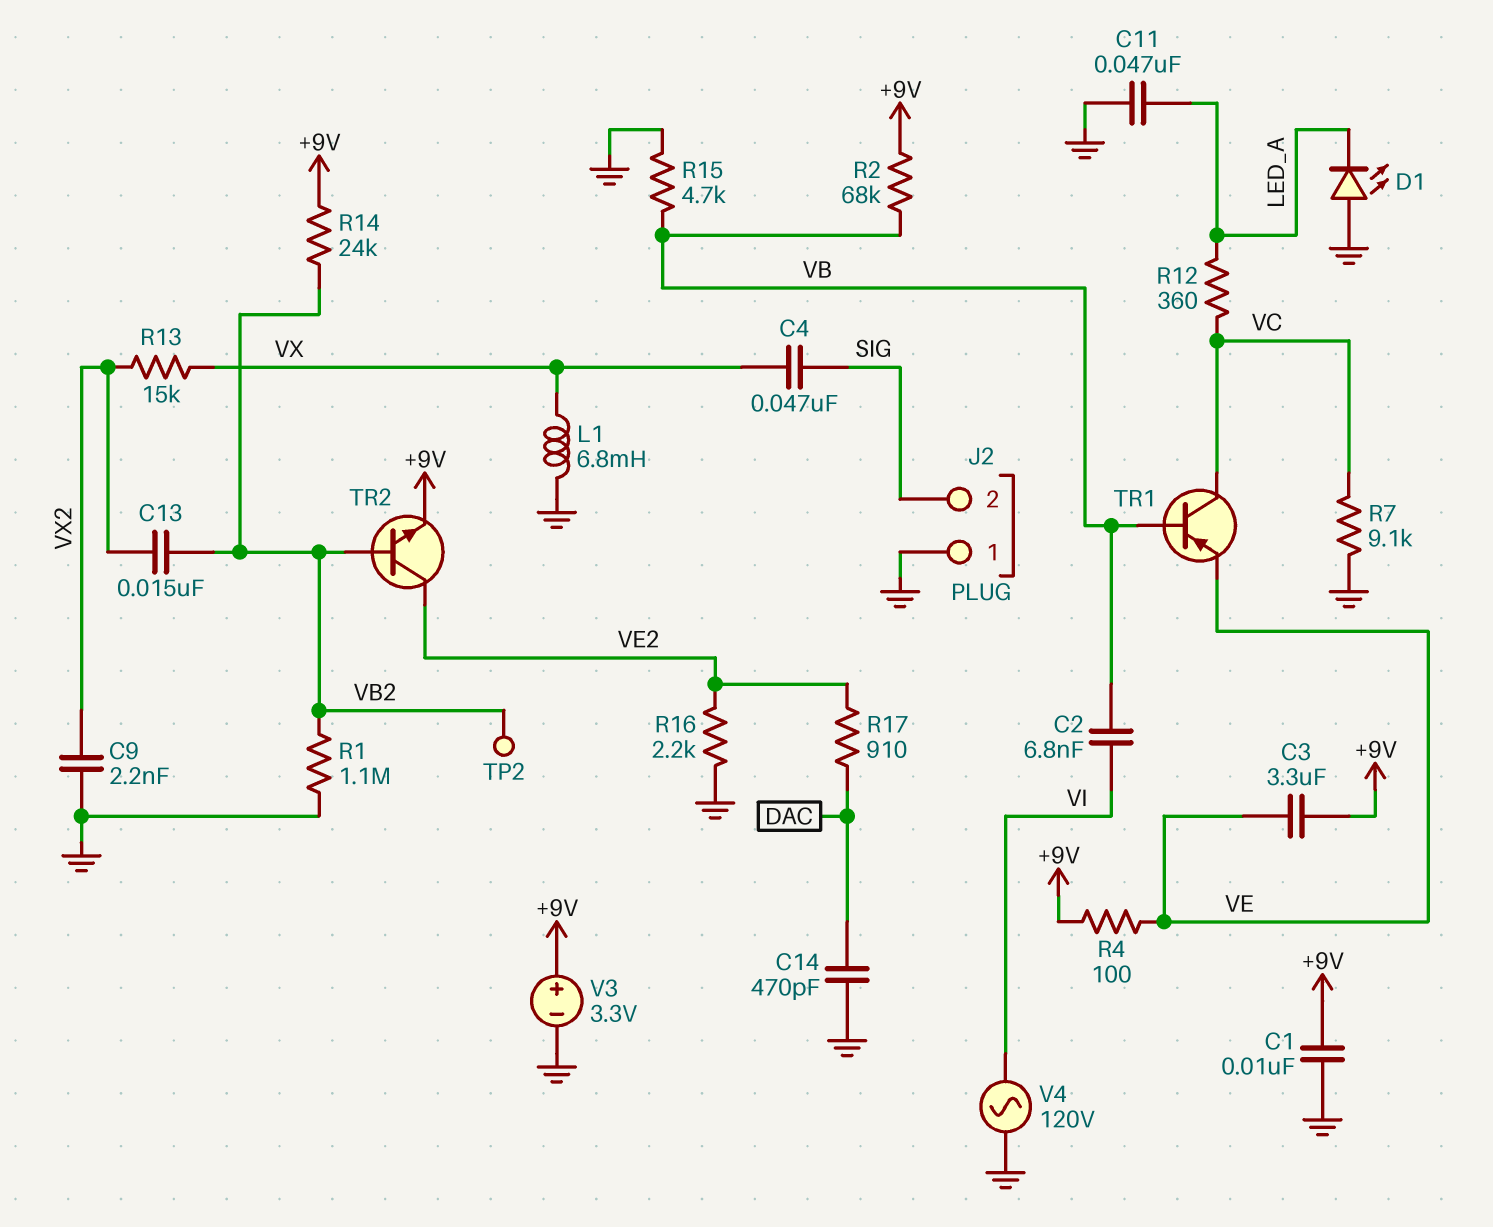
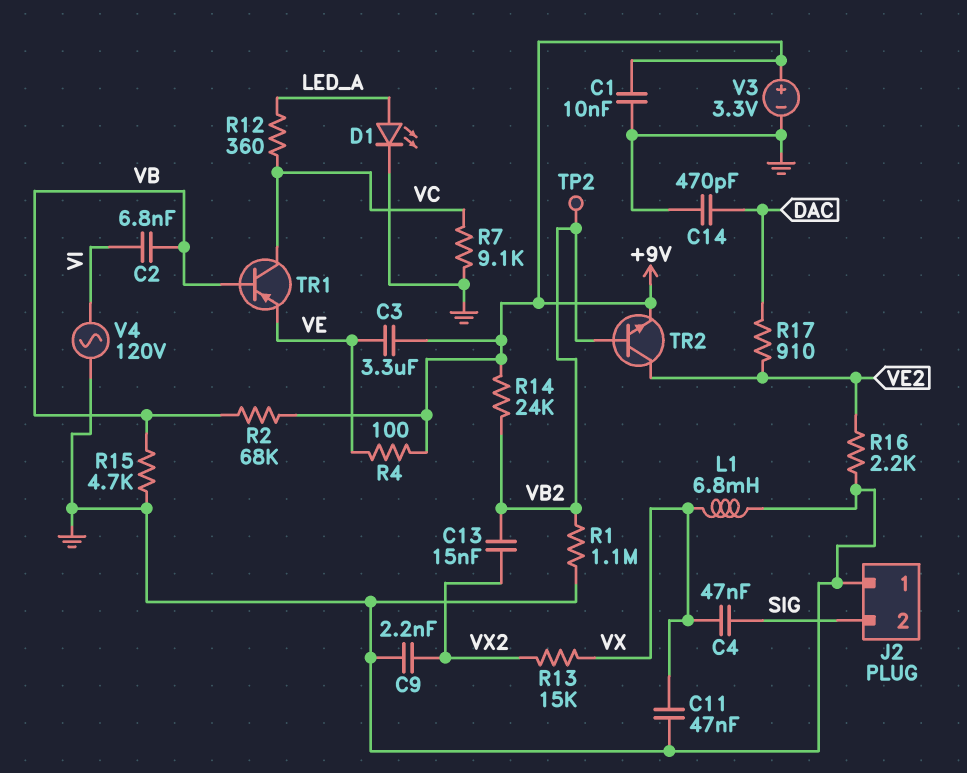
C11: 47nF (GND, LED_A) -> 47nF (GND, VX)
D1: LED (A GND, K LED_A) -> LED (A LED_A, K GND)

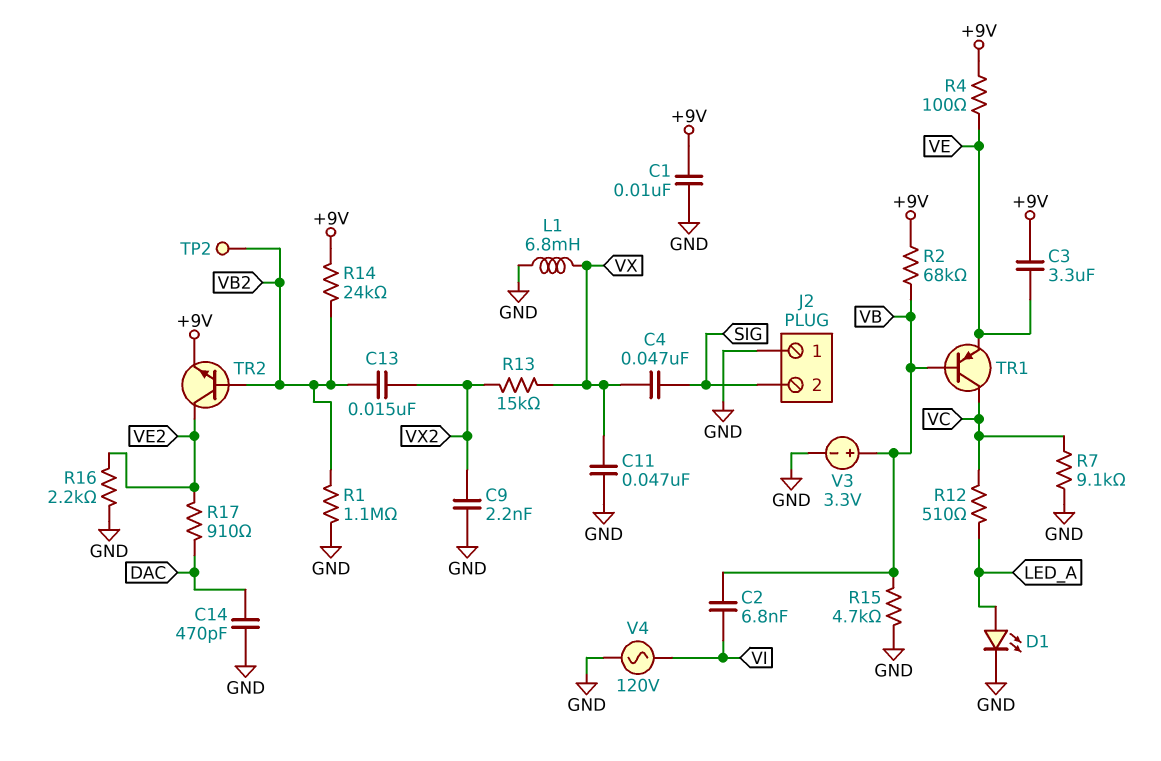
R12: 360 (LED_A, VC) -> 510 (LED_A, VC)
V3: 3.3V (plus +9V, minus GND) -> 3.3V (plus VB, minus GND)

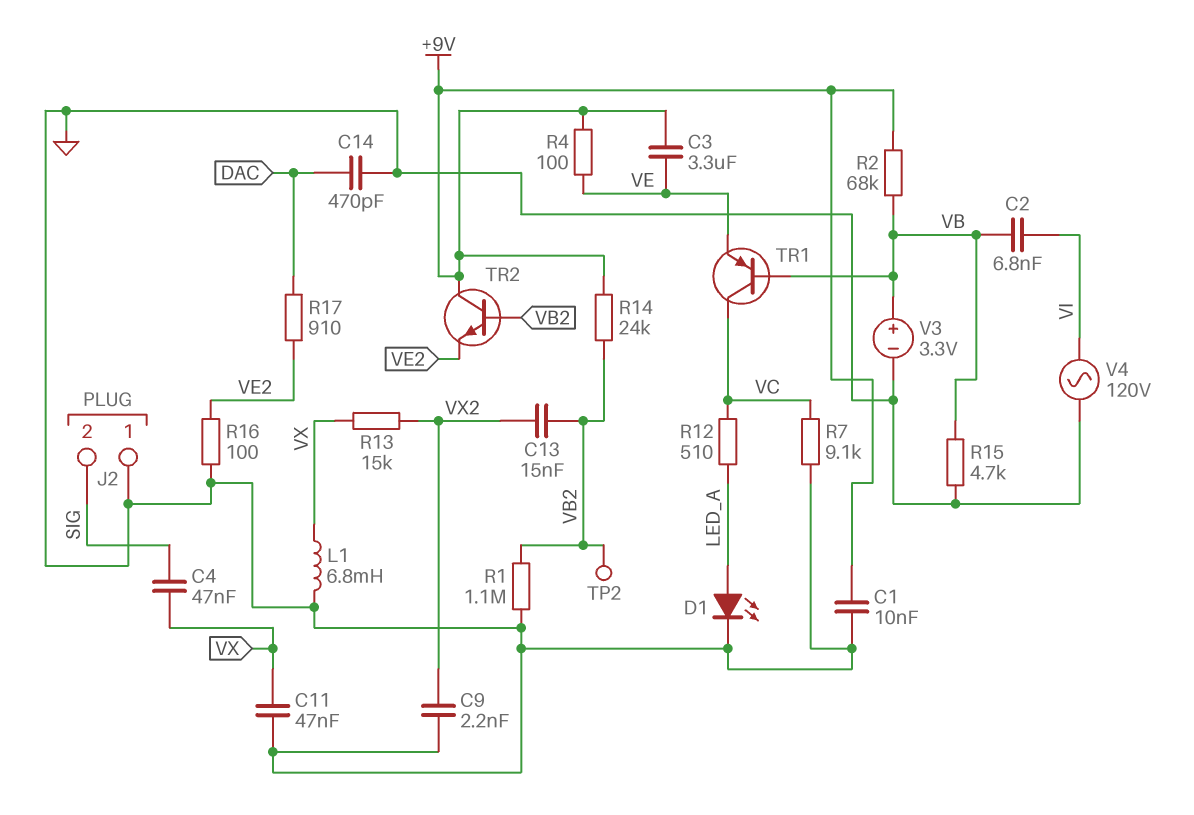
R16: 2.2k (GND, VE2) -> 100 (GND, VE2)
TR2: NPN (B VB2, C VE2, E +9V) -> NPN (B VB2, C +9V, E VE2)

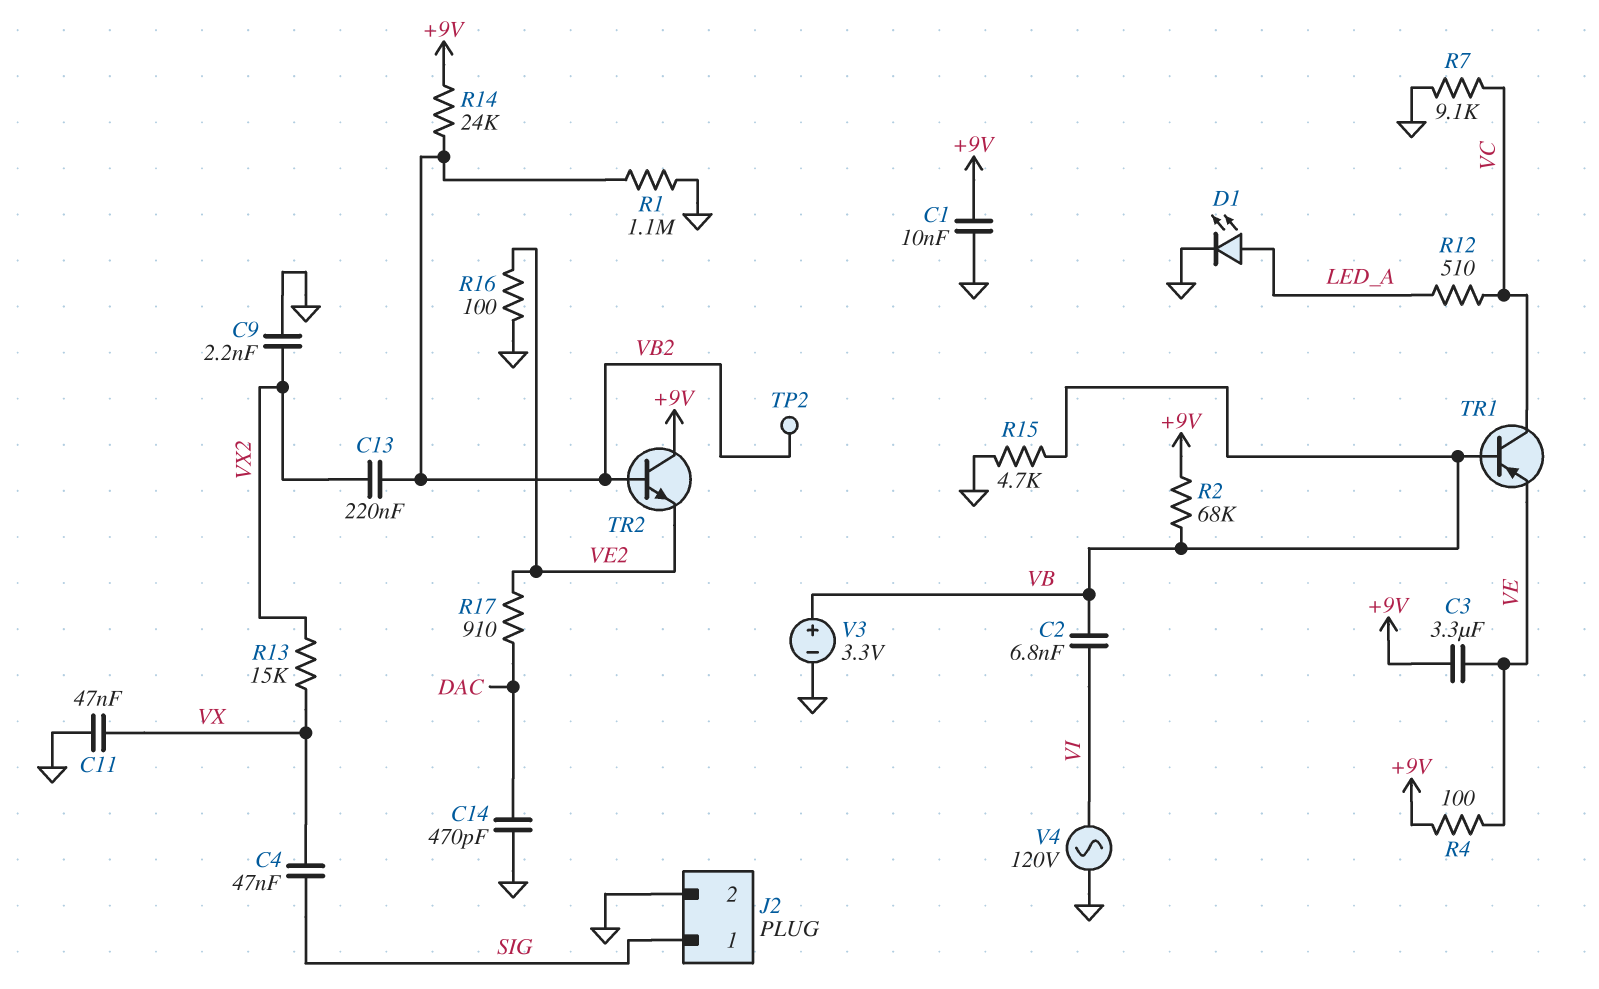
C13: 15nF (VB2, VX2) -> 220nF (VB2, VX2)
J2 pin 1: GND -> SIG
J2 pin 2: SIG -> GND
L1: 6.8mH (GND, VX) -> none

